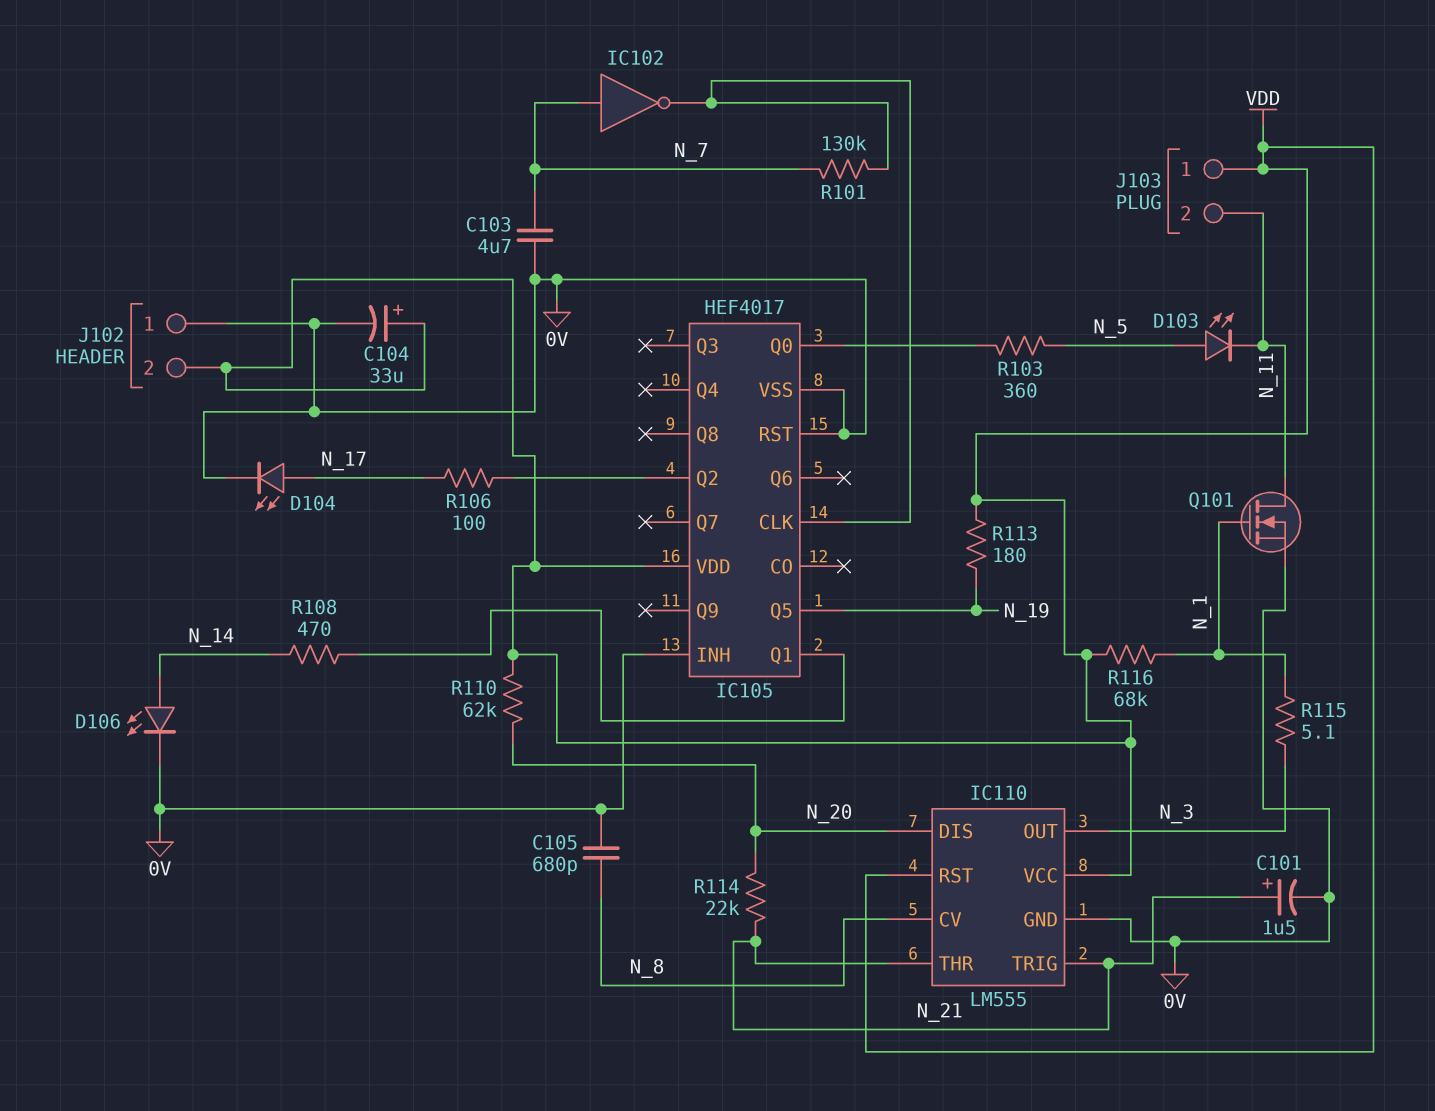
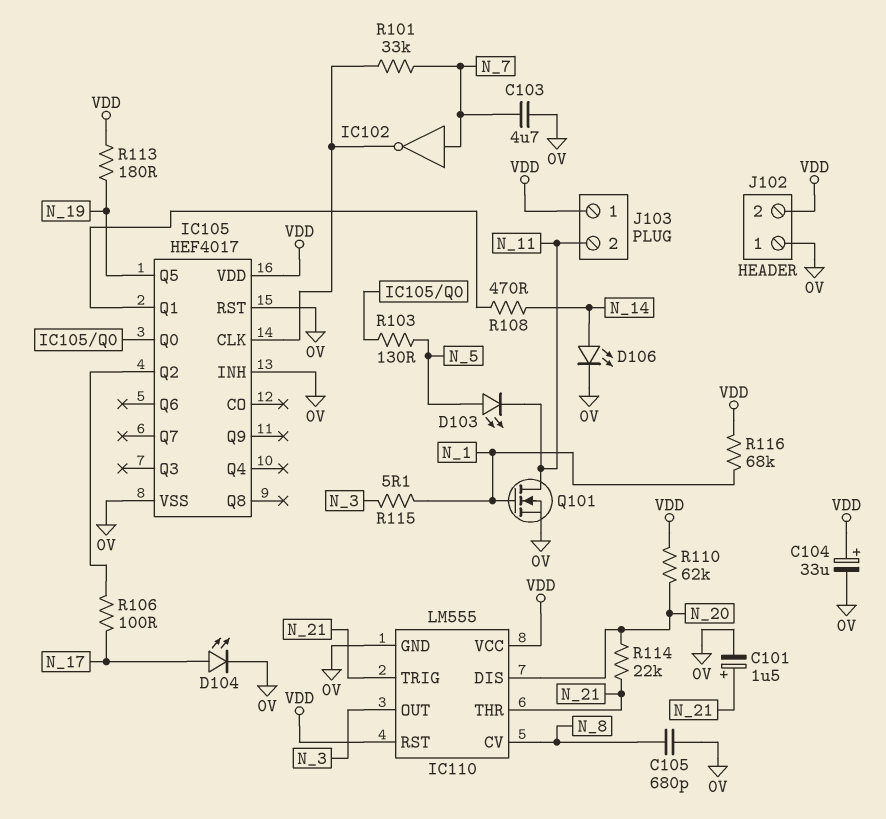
R101: 130k (IC105/CLK, N_7) -> 33k (IC105/CLK, N_7)
R103: 360 (IC105/Q0, N_5) -> 130 (IC105/Q0, N_5)

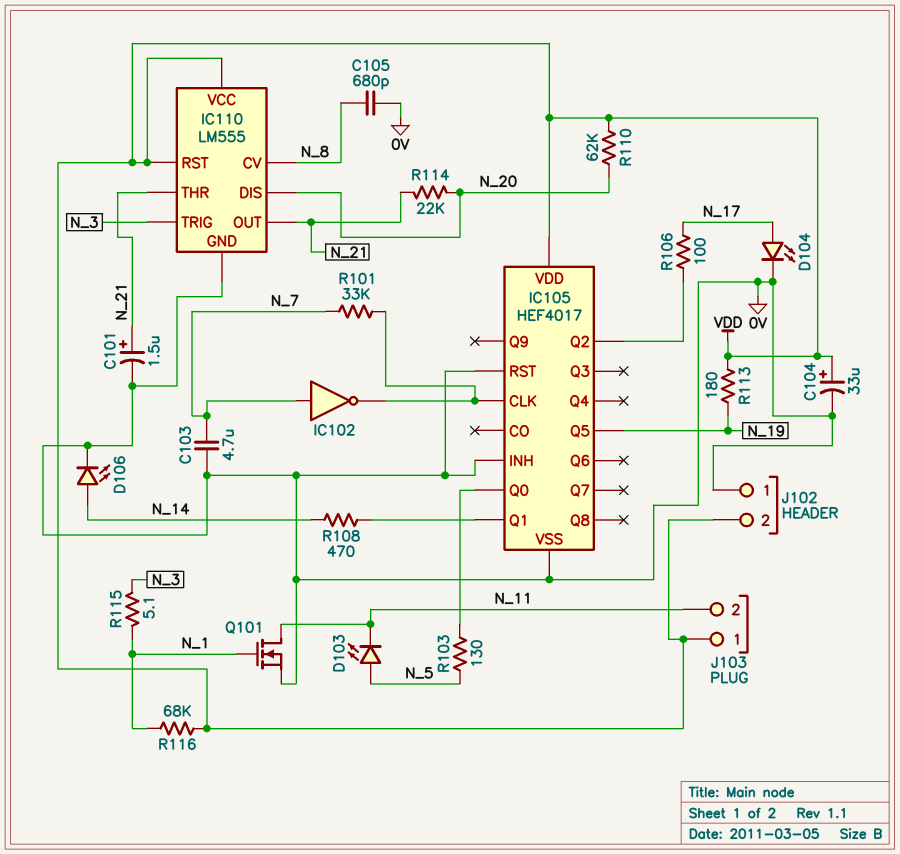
IC110 pin OUT: N_3 -> N_21
IC110 pin TRIG: N_21 -> N_3

